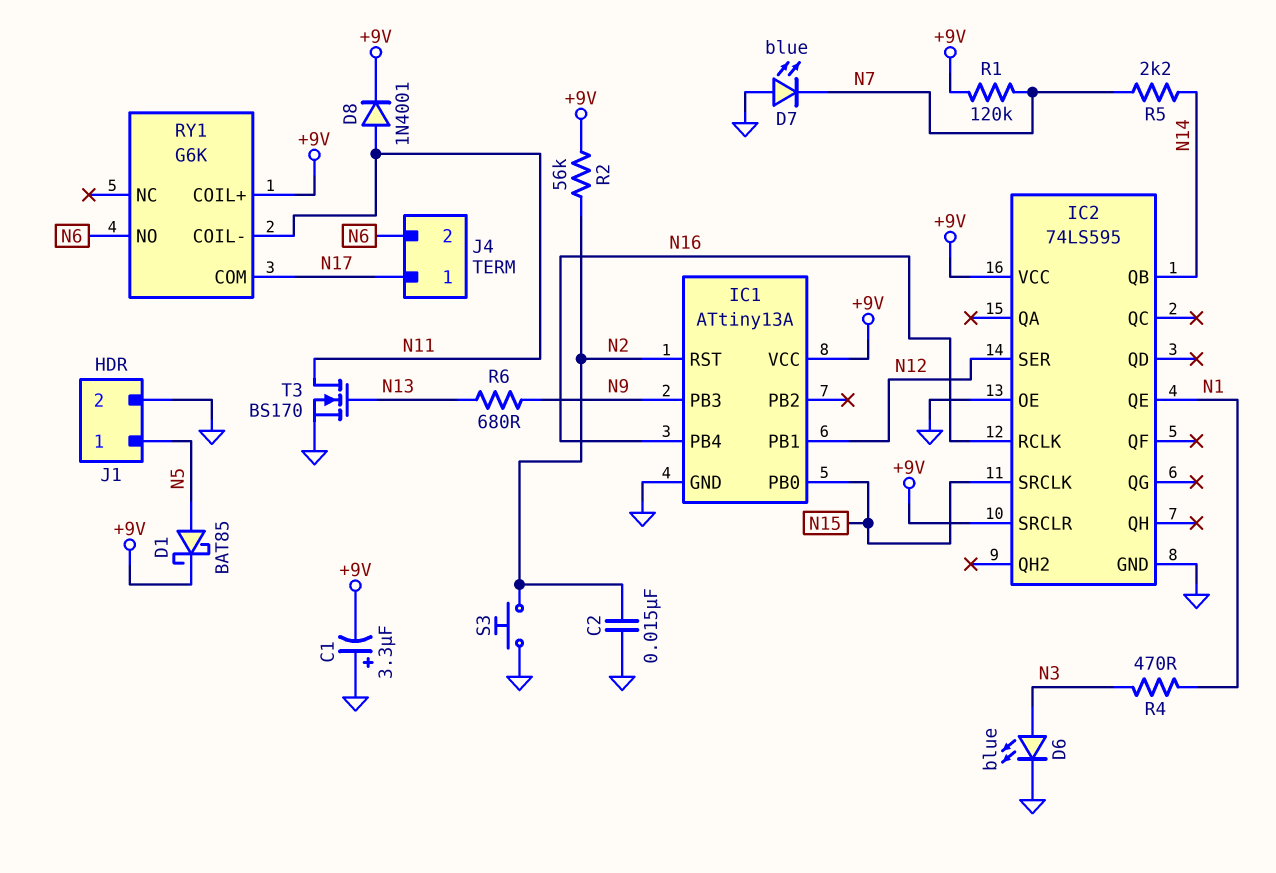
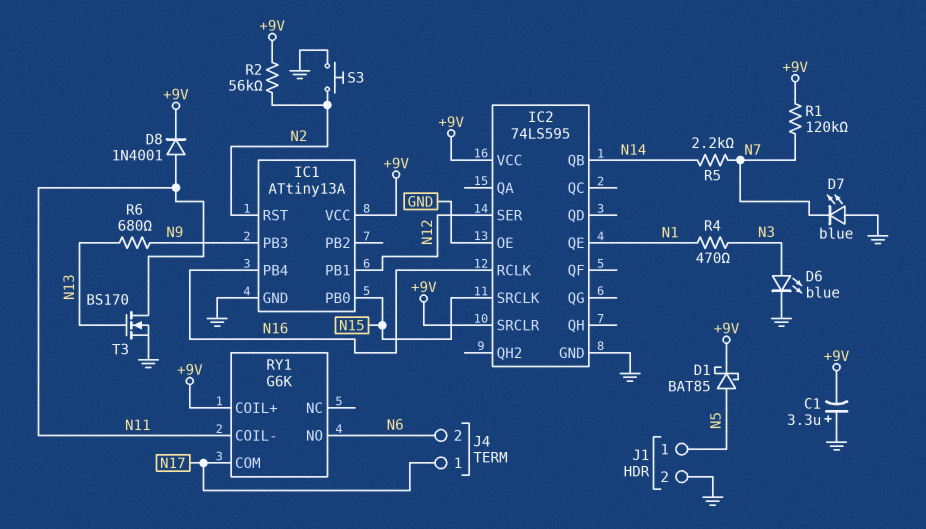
C2: 15nF (GND, N2) -> none

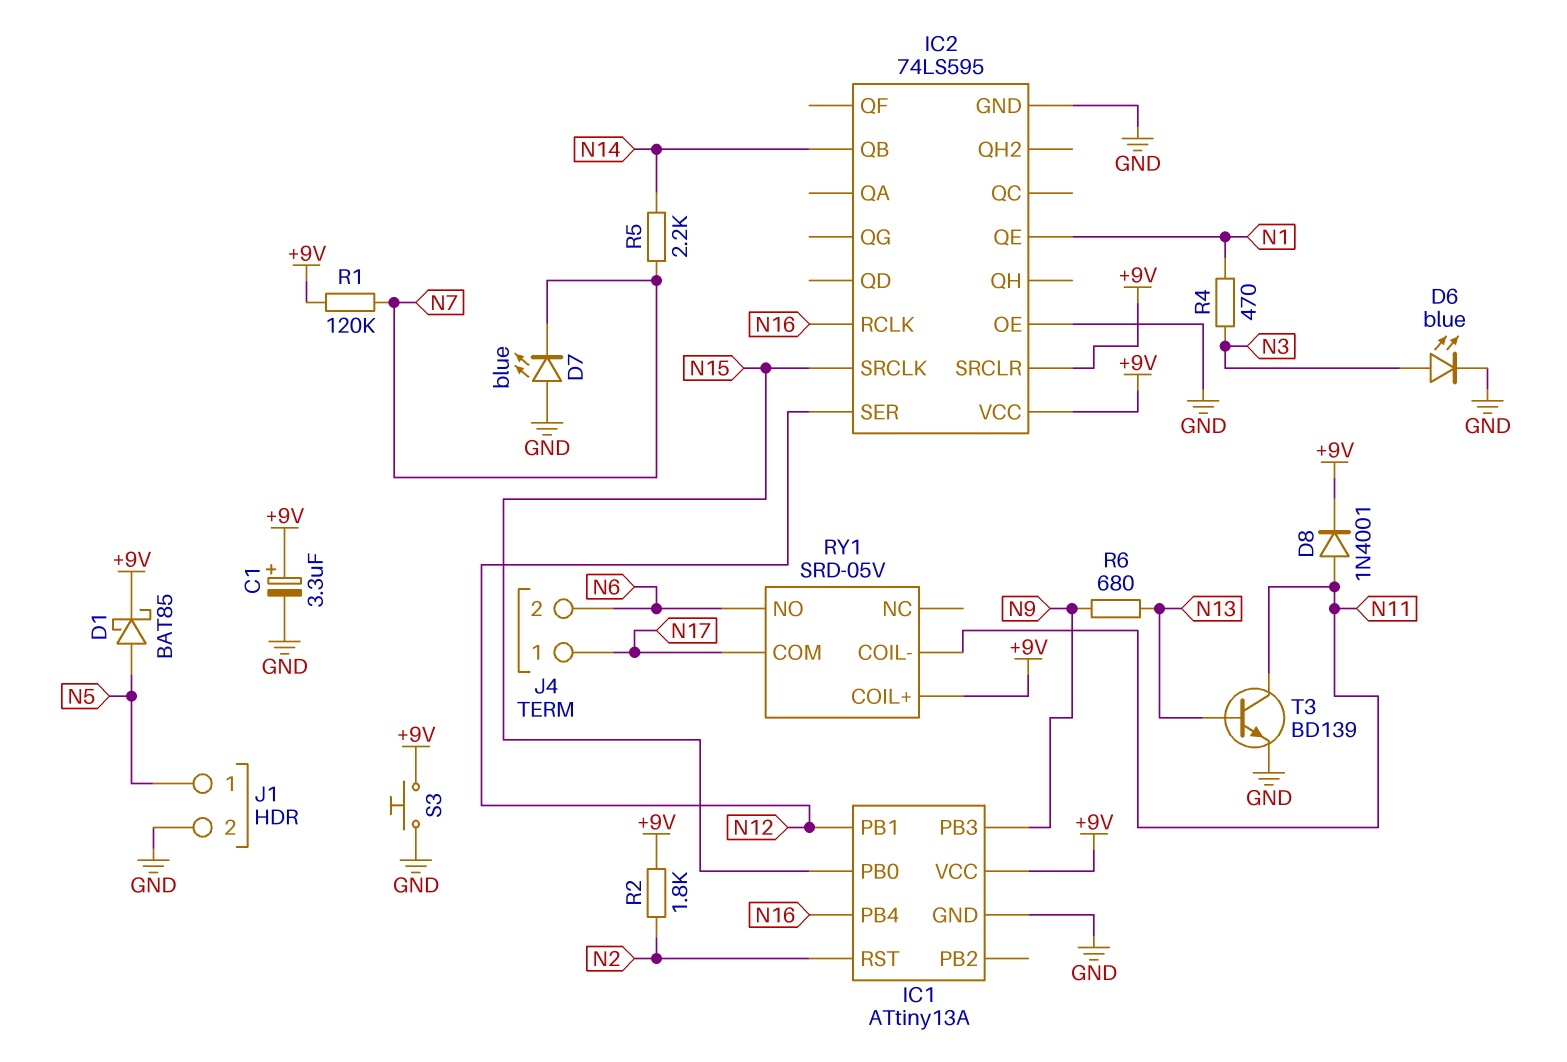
C1: 3.3uF (plus GND, minus +9V) -> 3.3uF (plus +9V, minus GND)
R2: 56k (+9V, N2) -> 1.8k (+9V, N2)
RY1: G6K -> SRD-05V
S3: button (GND, N2) -> button (+9V, GND)
T3: NMOS BS170 (G N13, D N11, S GND) -> NPN BD139 (B N13, C N11, E GND)

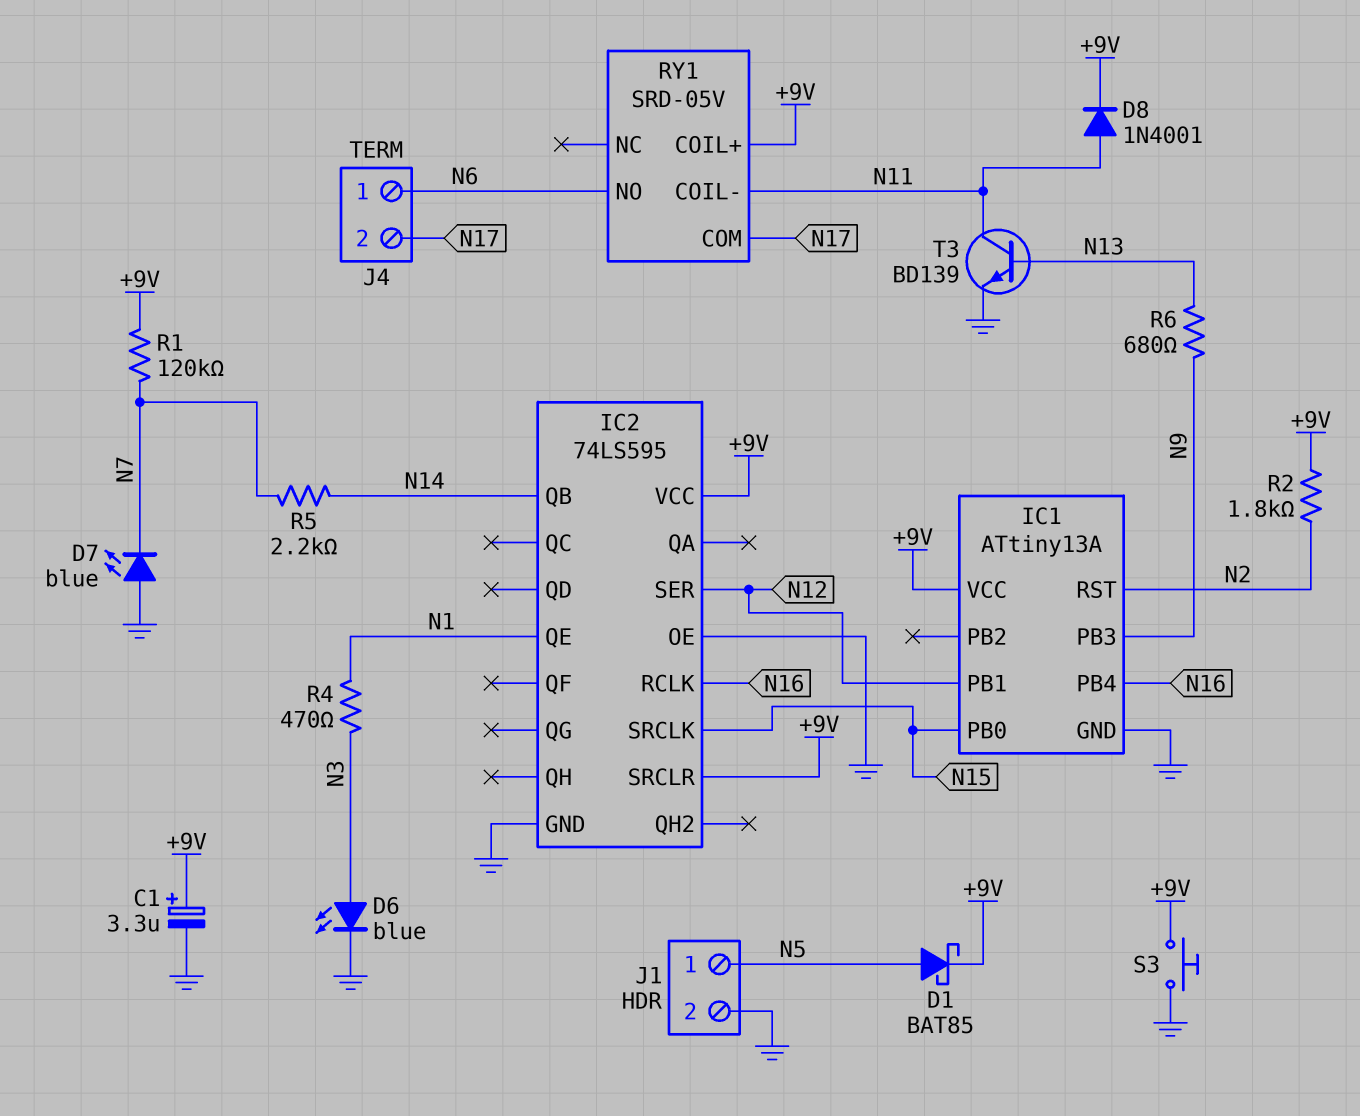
J4 pin 1: N17 -> N6
J4 pin 2: N6 -> N17

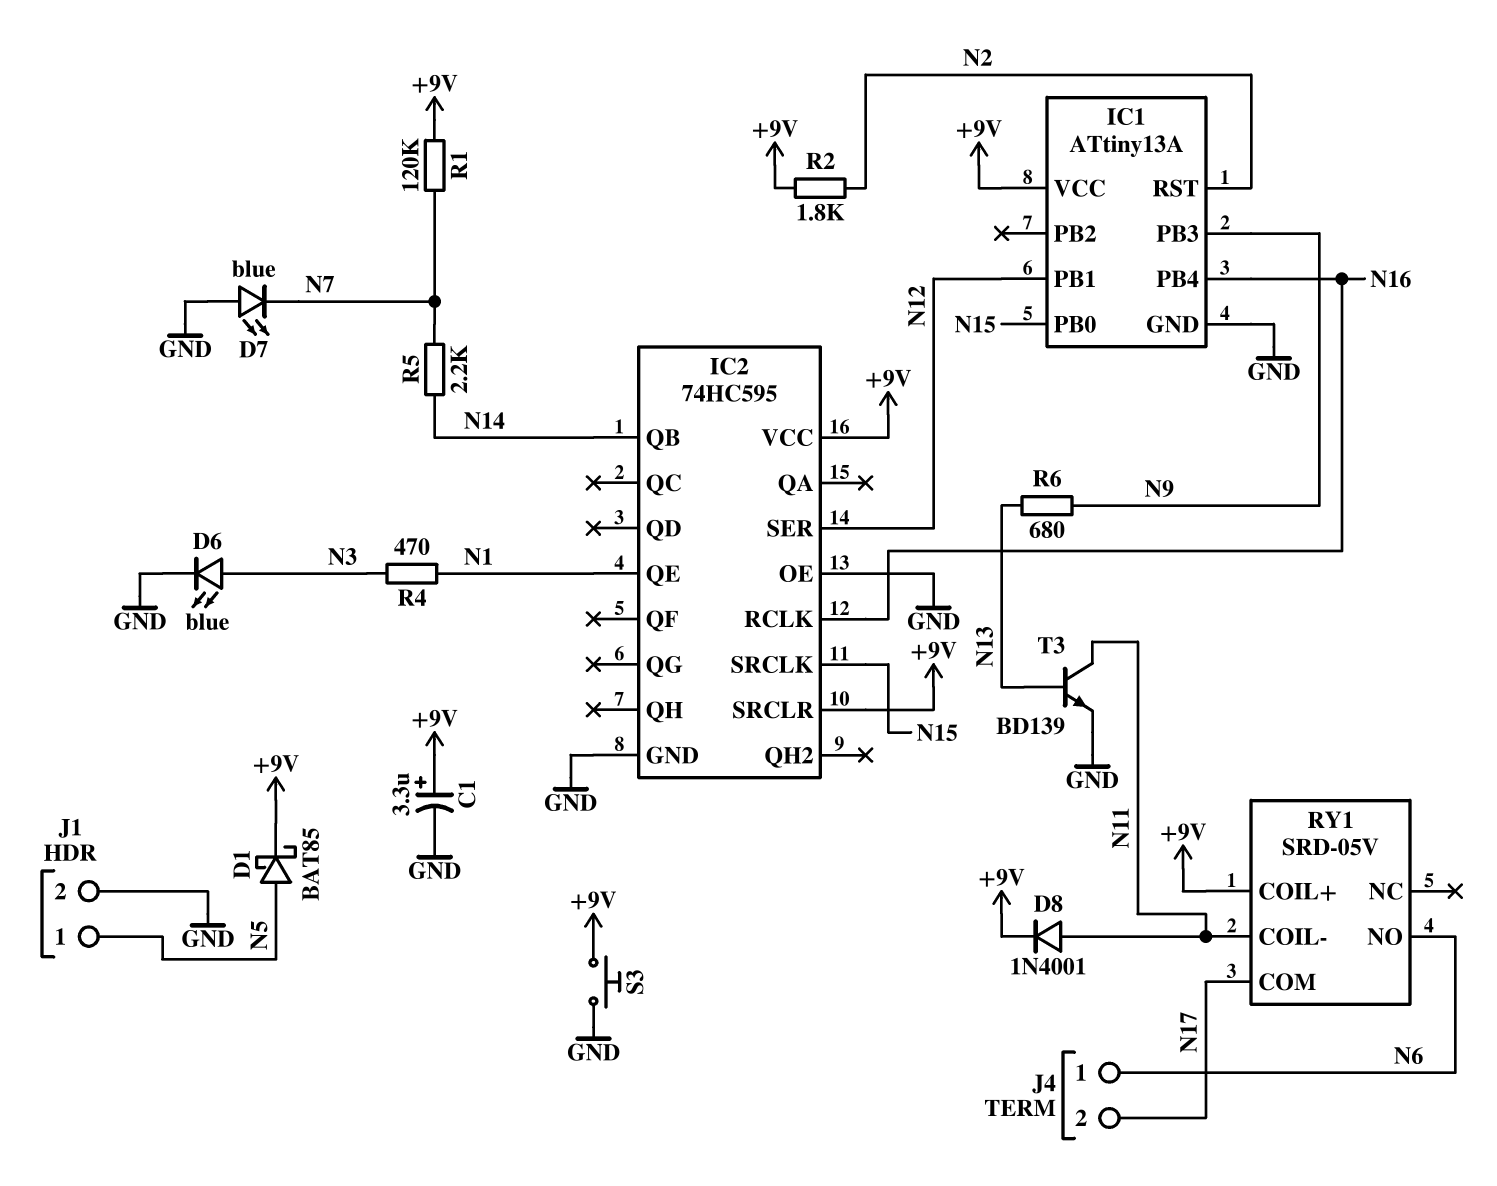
IC2: 74LS595 -> 74HC595

